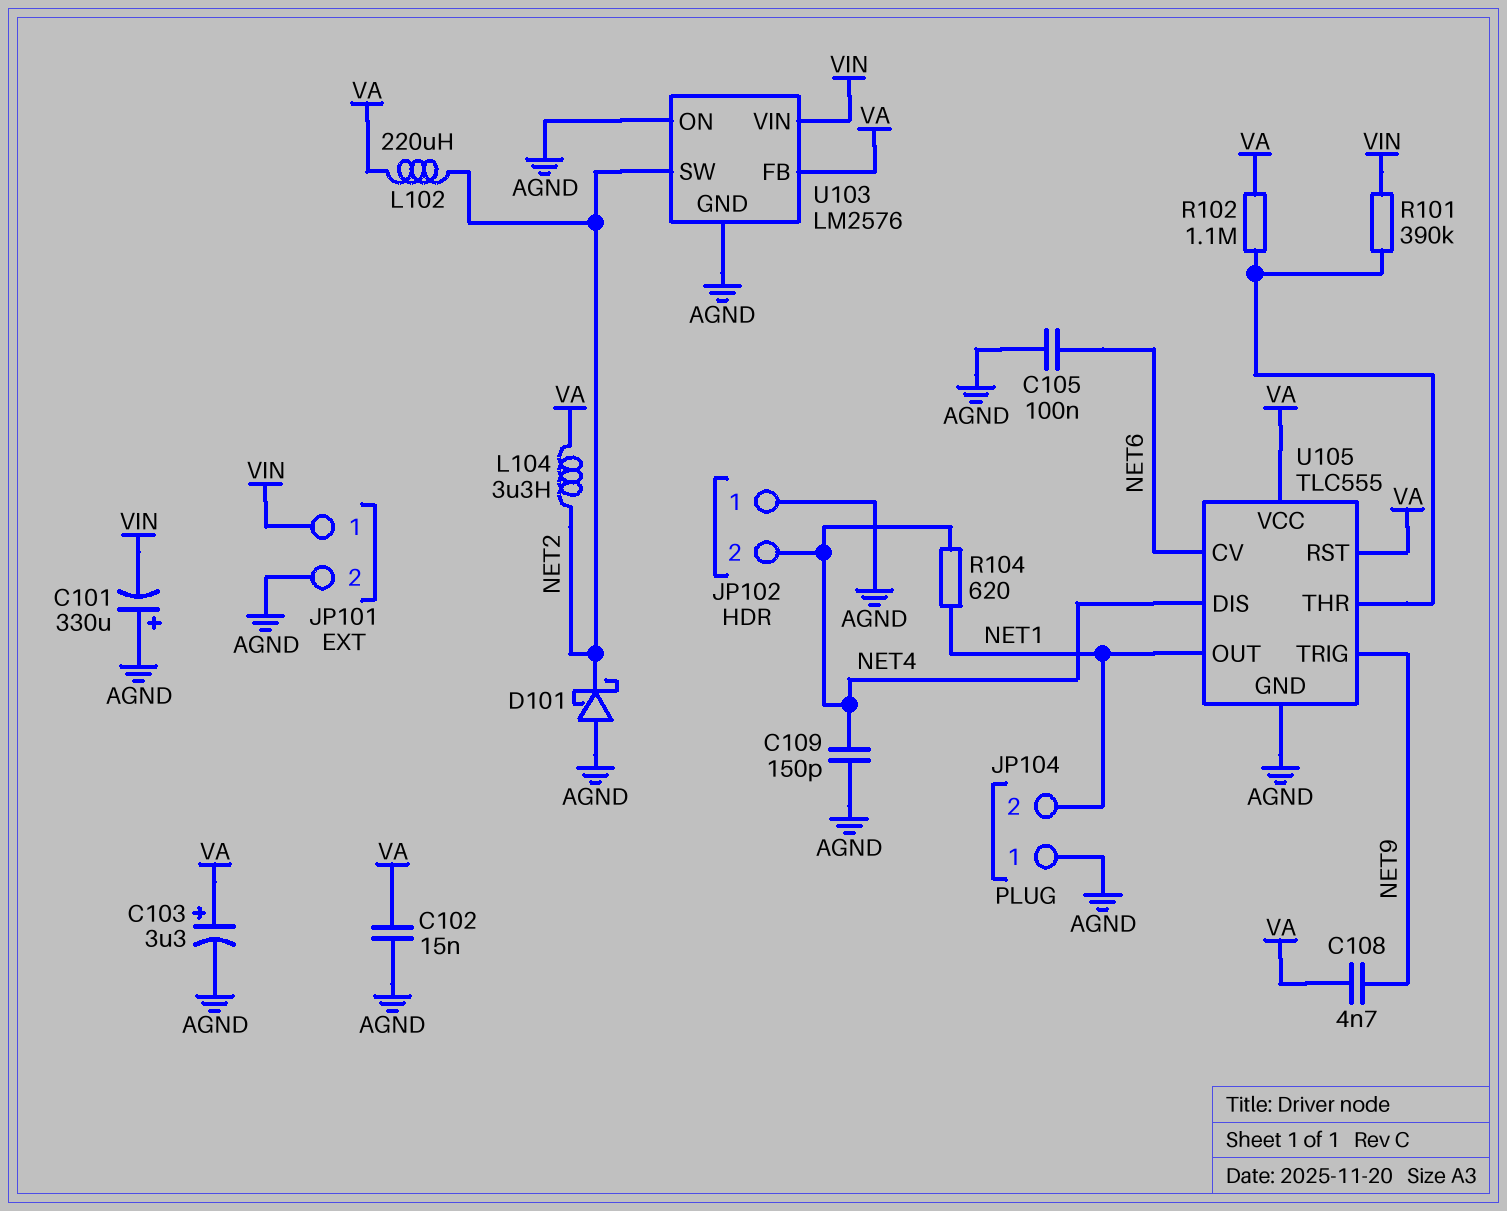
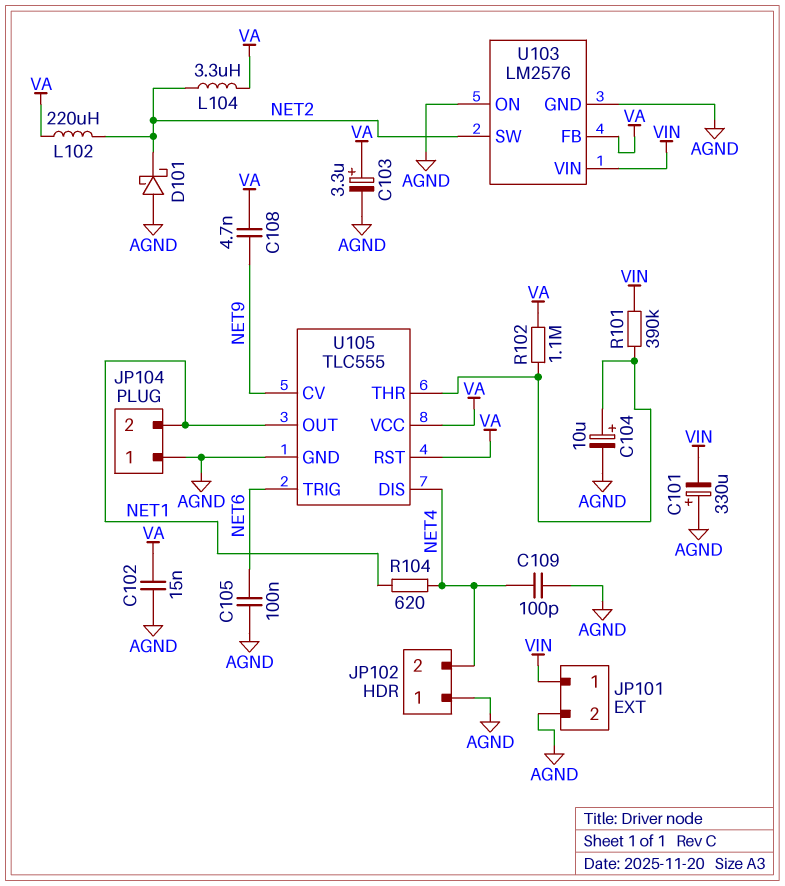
C104: none -> 10uF (plus U105/THR, minus AGND)
C109: 150pF (AGND, NET4) -> 100pF (AGND, NET4)
U105 pin CV: NET6 -> NET9
U105 pin TRIG: NET9 -> NET6

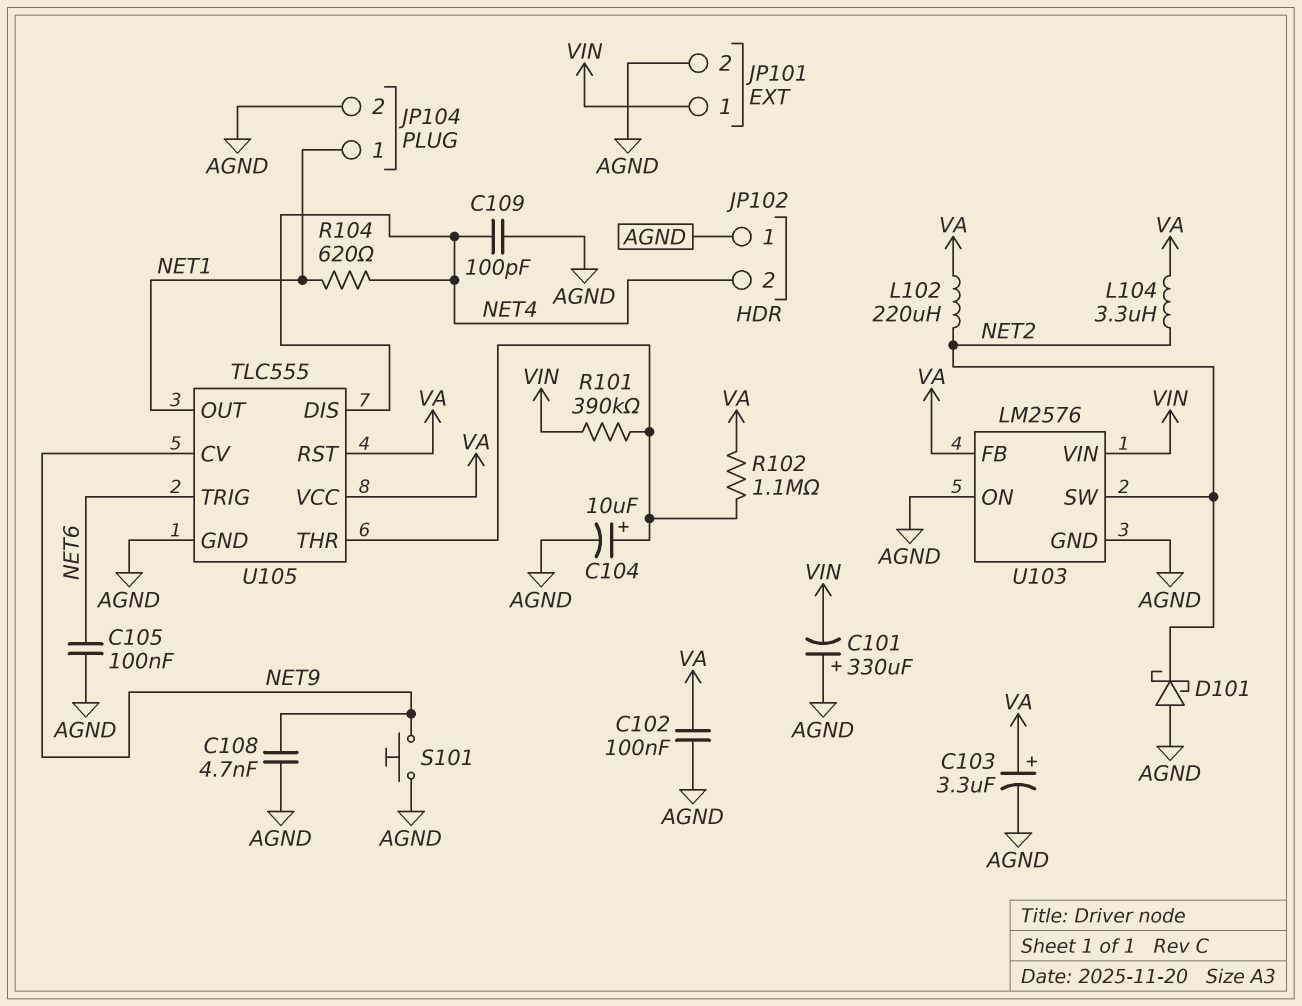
C102: 15nF (AGND, VA) -> 100nF (AGND, VA)
C108: 4.7nF (NET9, VA) -> 4.7nF (AGND, NET9)
JP104 pin 1: AGND -> NET1
JP104 pin 2: NET1 -> AGND
S101: none -> button (AGND, NET9)

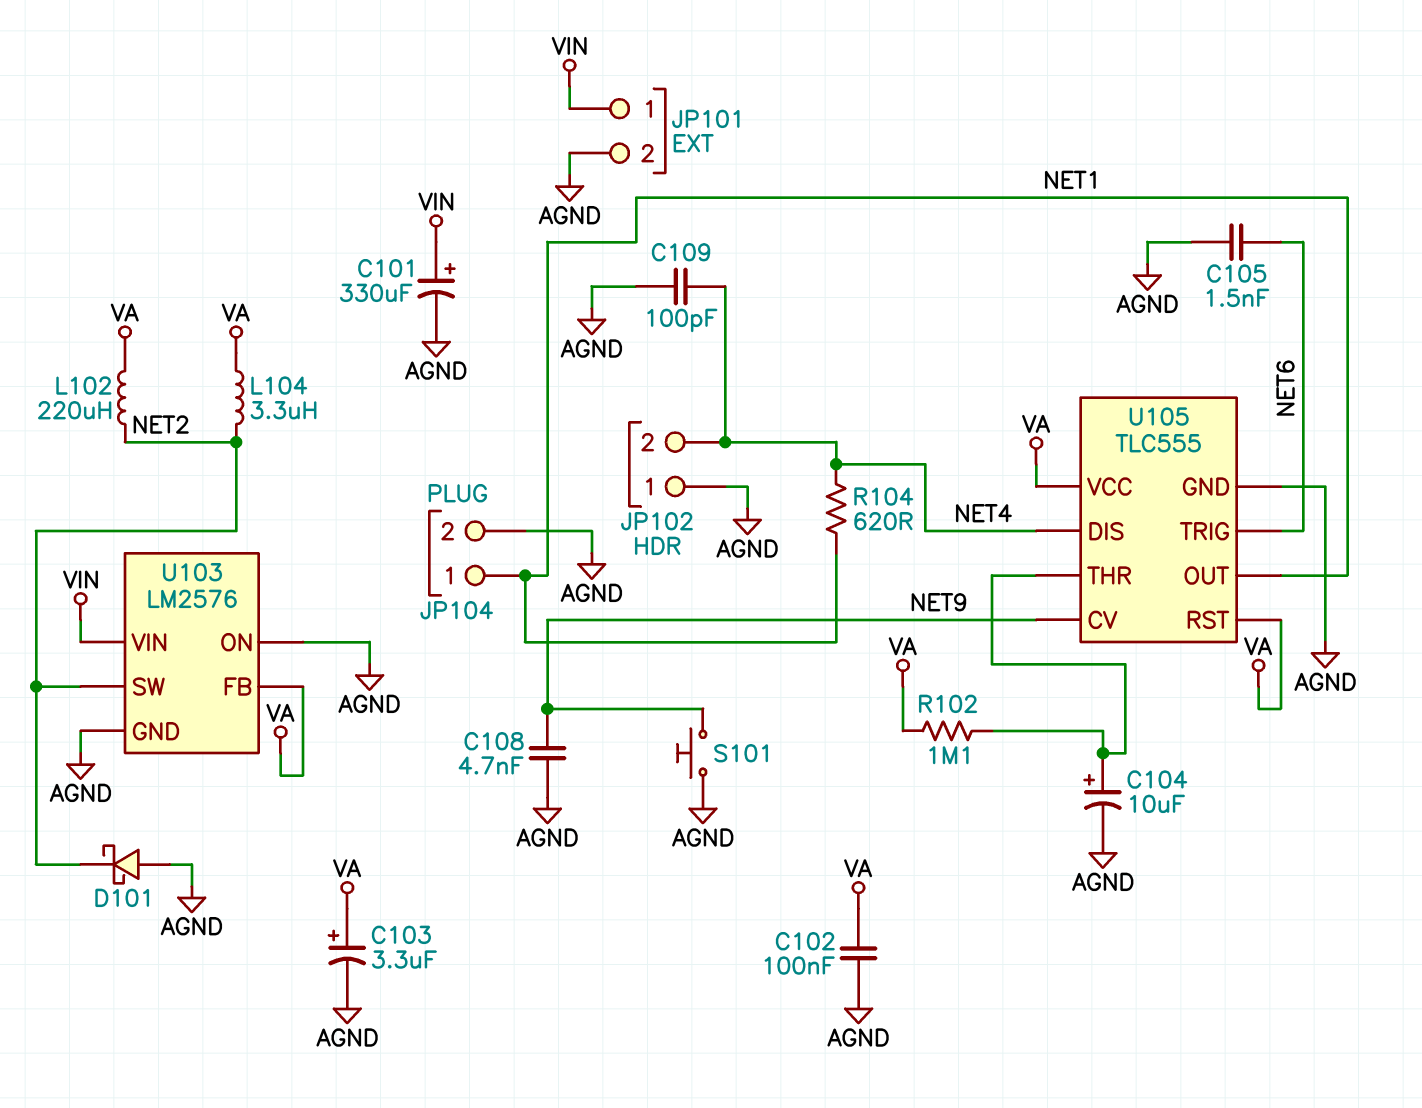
C101: 330uF (plus AGND, minus VIN) -> 330uF (plus VIN, minus AGND)
C105: 100nF (AGND, NET6) -> 1.5nF (AGND, NET6)
R101: 390k (U105/THR, VIN) -> none

